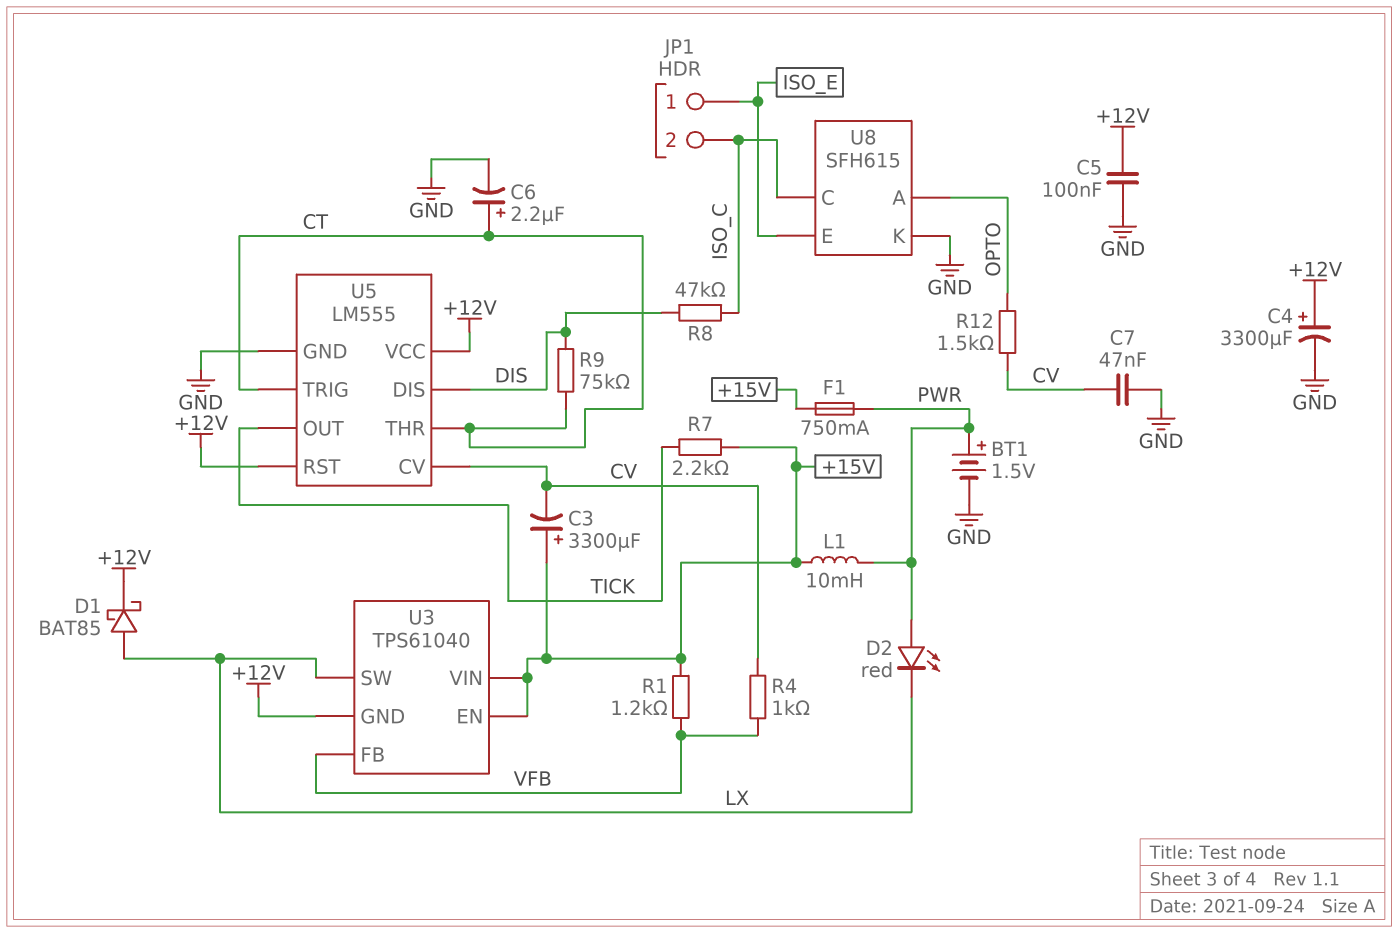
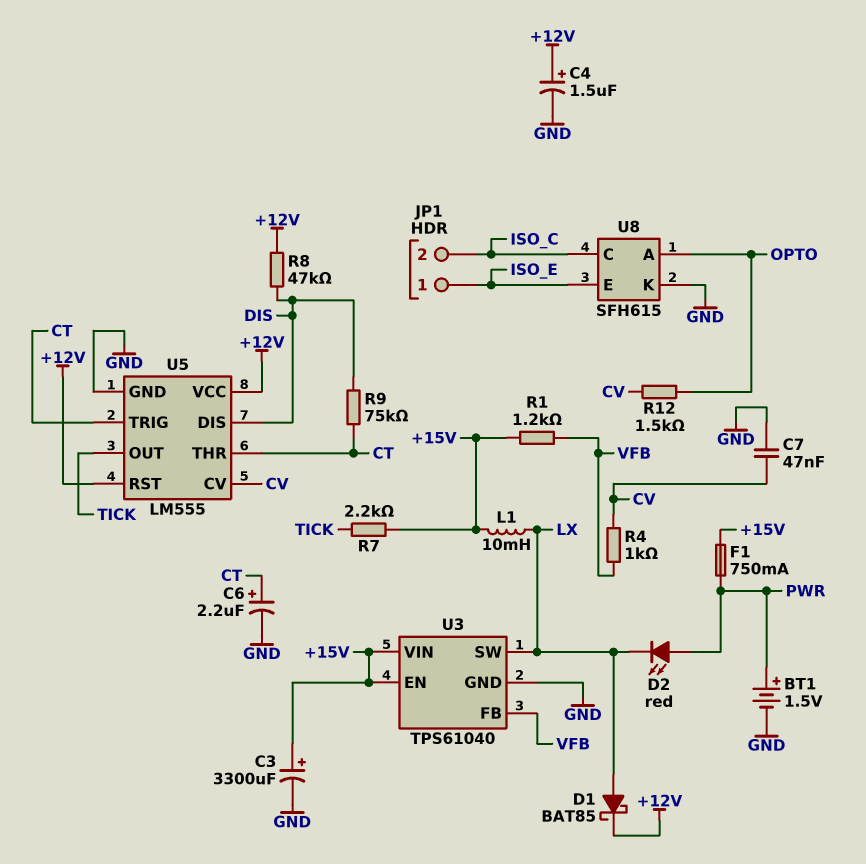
C3: 3300uF (plus +15V, minus CV) -> 3300uF (plus +15V, minus GND)
C4: 3300uF (plus +12V, minus GND) -> 1.5uF (plus +12V, minus GND)
C5: 100nF (+12V, GND) -> none
L1: 10mH (+15V, PWR) -> 10mH (+15V, LX)
R8: 47k (DIS, ISO_C) -> 47k (+12V, DIS)
U3 pin GND: +12V -> GND

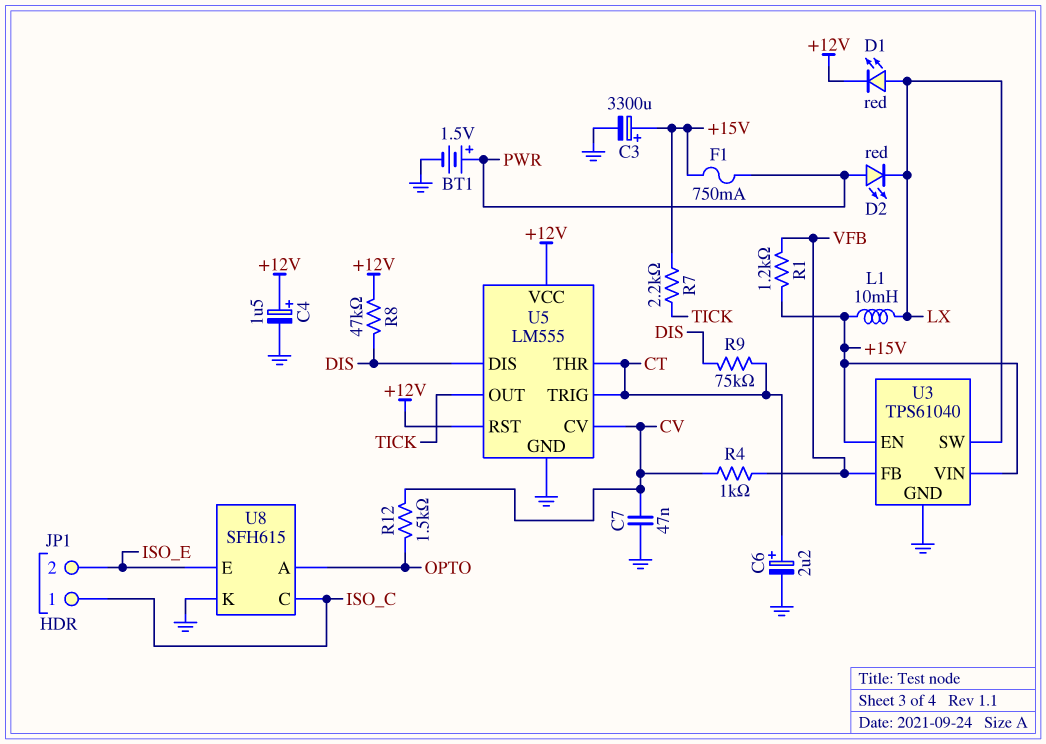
D1: schottky BAT85 (A LX, K +12V) -> LED red (A LX, K +12V)
JP1 pin 1: ISO_E -> ISO_C
JP1 pin 2: ISO_C -> ISO_E

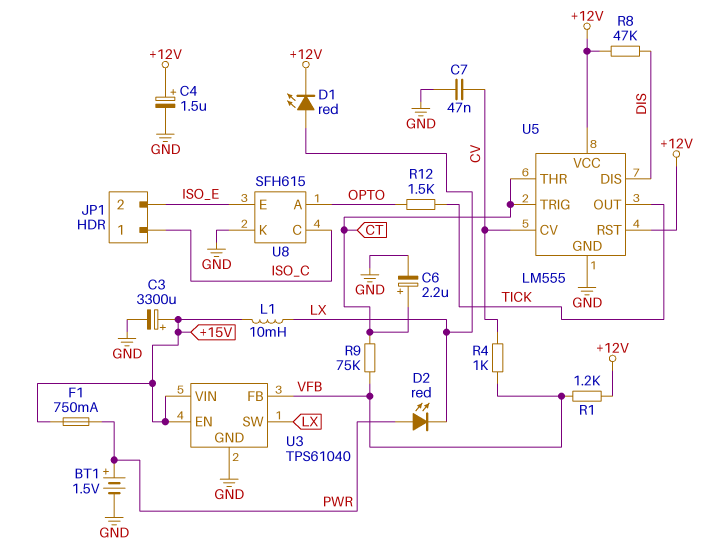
R1: 1.2k (+15V, VFB) -> 1.2k (+12V, VFB)
R7: 2.2k (+15V, TICK) -> none
R9: 75k (CT, DIS) -> 75k (CT, VFB)
R12: 1.5k (CV, OPTO) -> 1.5k (OPTO, TICK)

